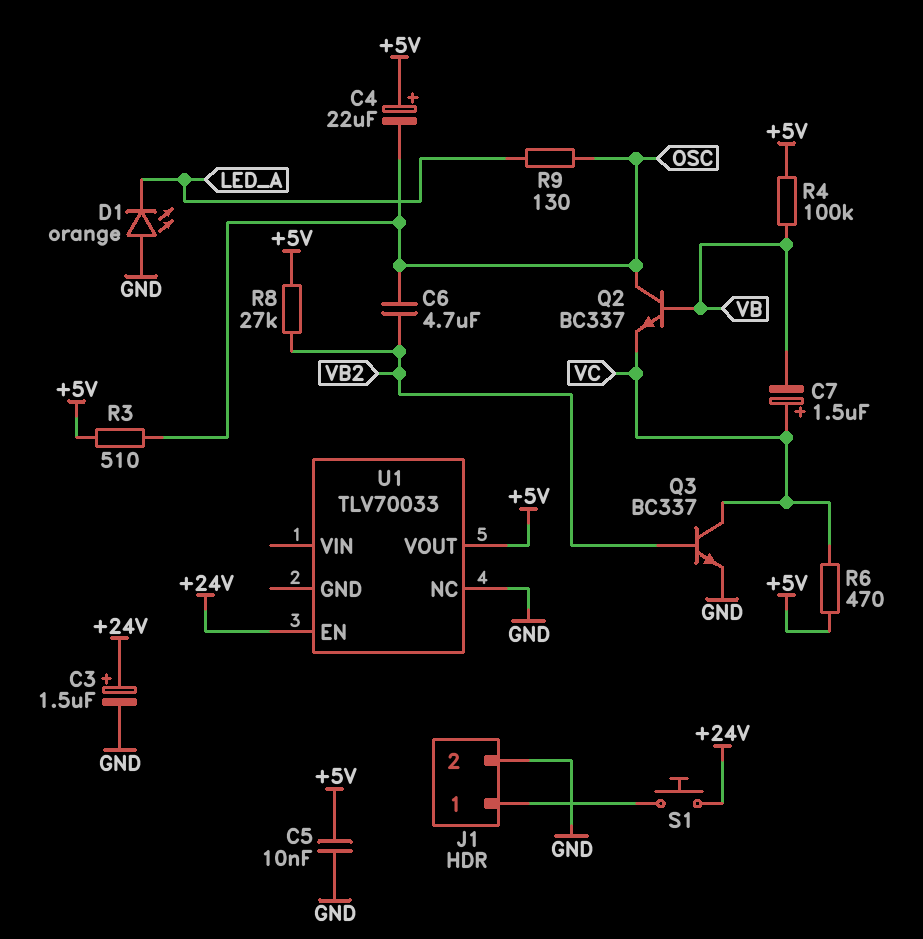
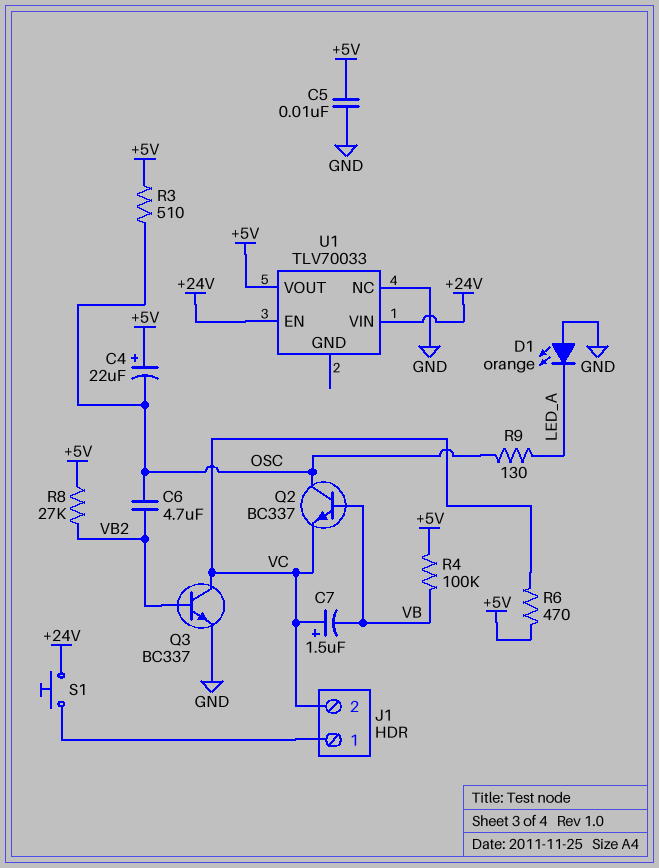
C3: 1.5uF (plus +24V, minus GND) -> none
J1 pin 2: GND -> VC
U1 pin VIN: none -> +24V

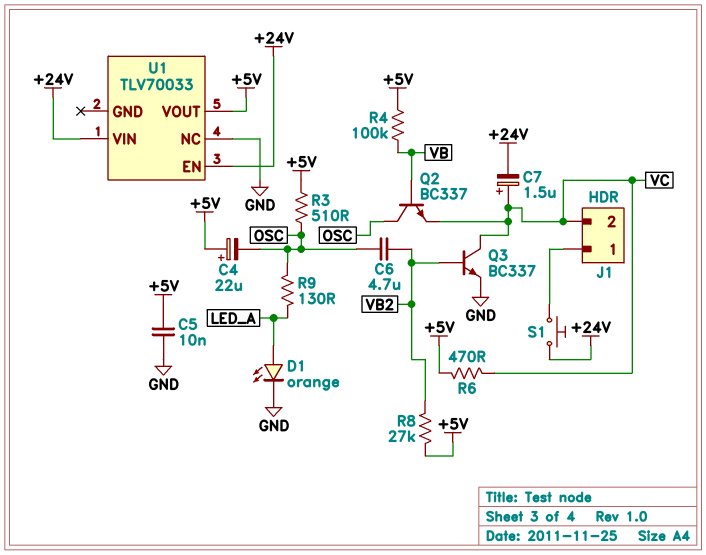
C7: 1.5uF (plus VC, minus VB) -> 1.5uF (plus VC, minus +24V)
D1: LED orange (A GND, K LED_A) -> LED orange (A LED_A, K GND)

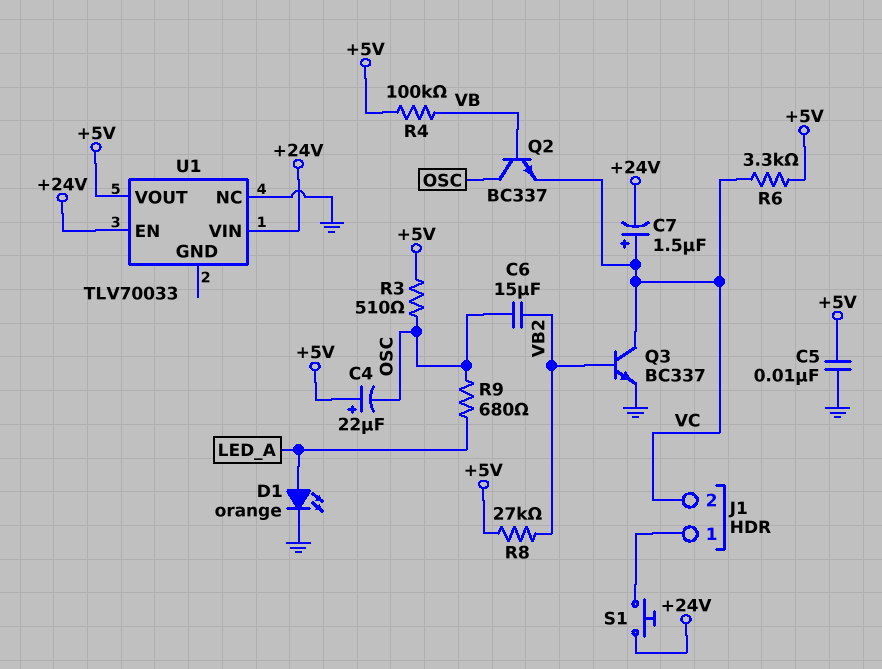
C6: 4.7uF (OSC, VB2) -> 15uF (OSC, VB2)
R6: 470 (+5V, VC) -> 3.3k (+5V, VC)
R9: 130 (LED_A, OSC) -> 680 (LED_A, OSC)

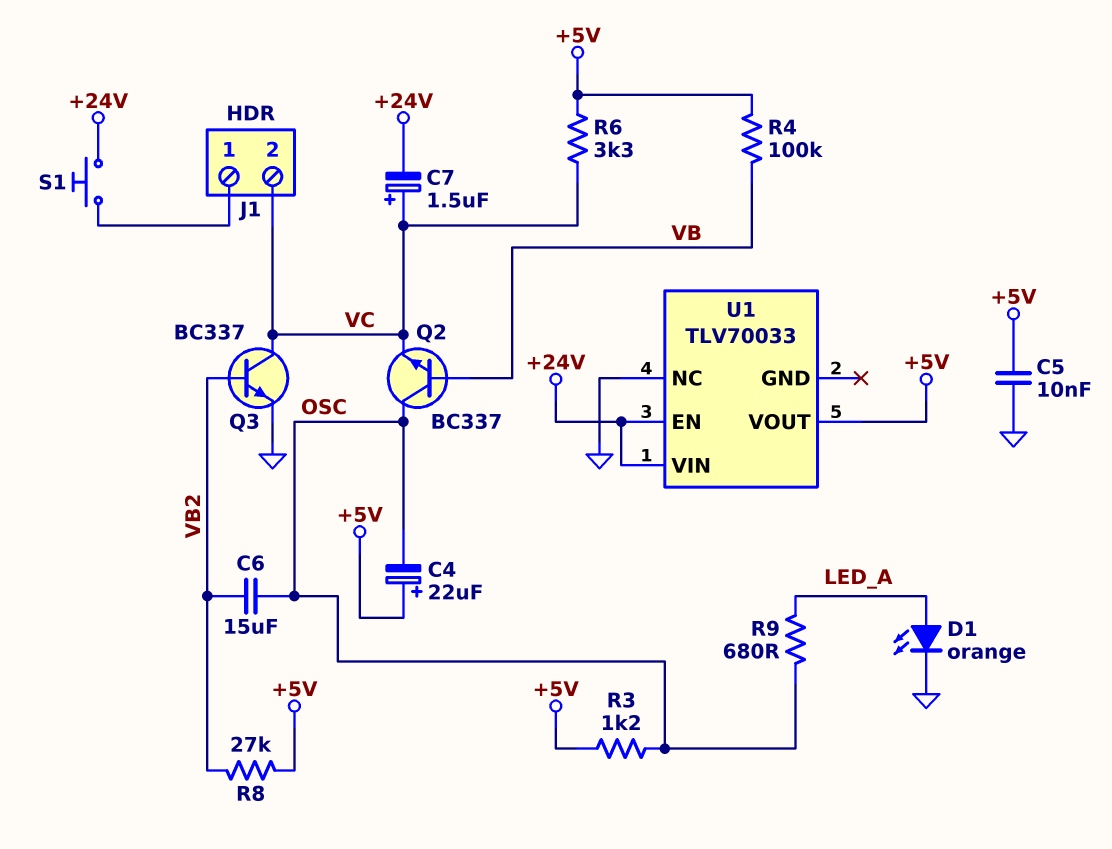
R3: 510 (+5V, OSC) -> 1.2k (+5V, OSC)

